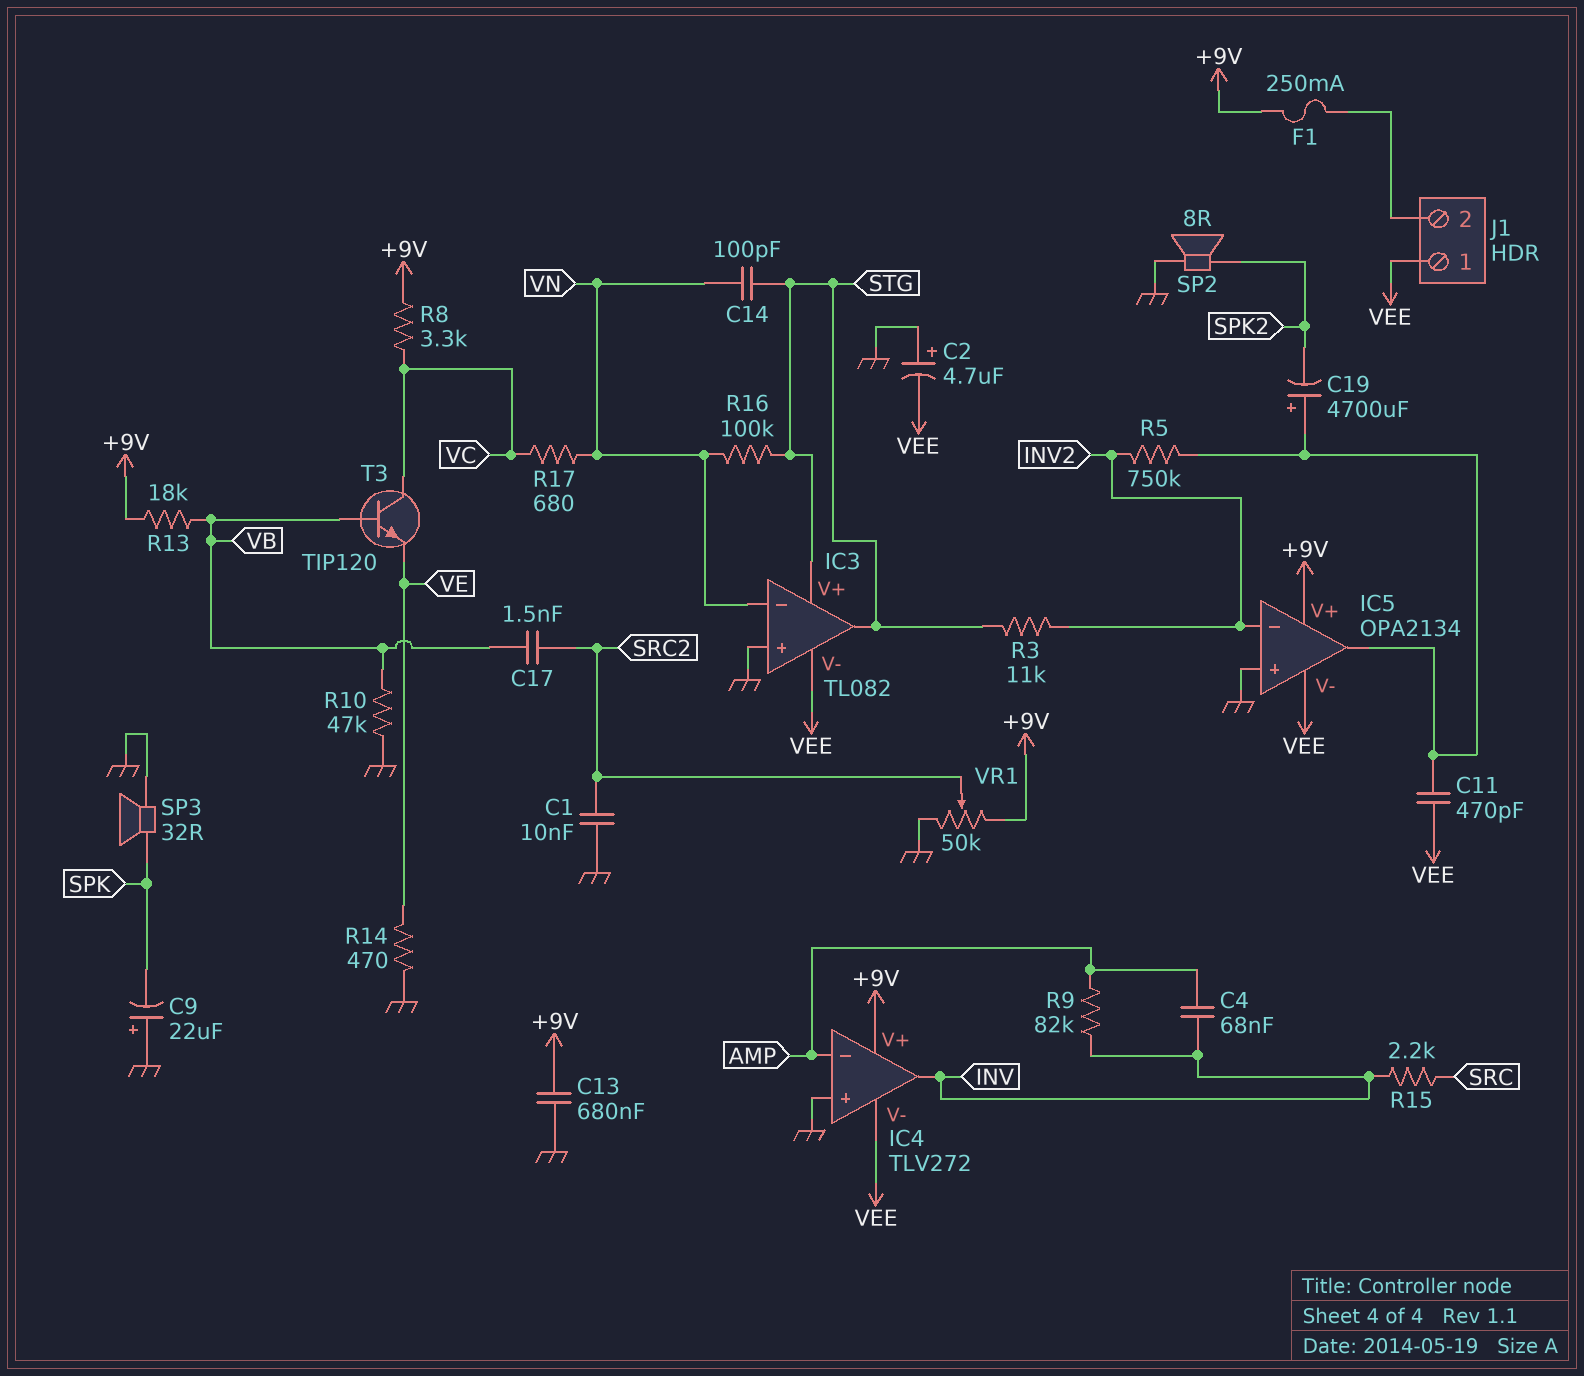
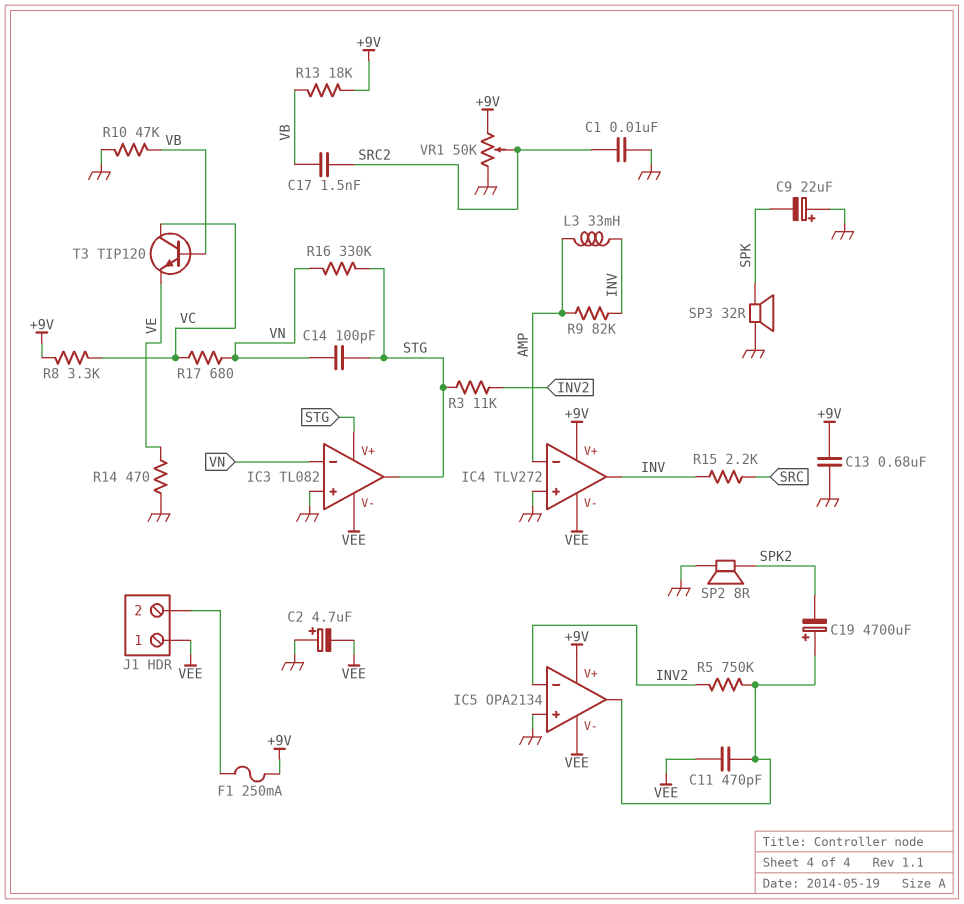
C4: 68nF (AMP, INV) -> none
L3: none -> 33mH (AMP, INV)
R16: 100k (STG, VN) -> 330k (STG, VN)

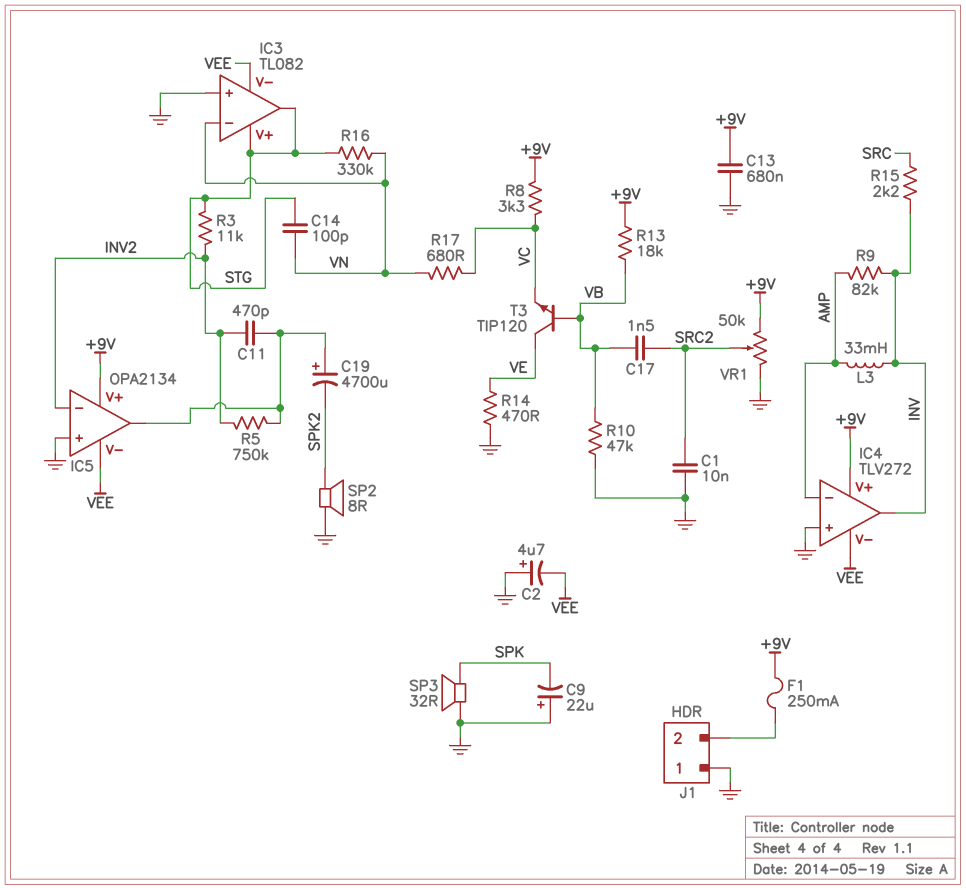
C11: 470pF (IC5/out, VEE) -> 470pF (IC5/out, INV2)
J1 pin 1: VEE -> GND
T3: NPN TIP120 (B VB, C VC, E VE) -> NPN TIP120 (B VB, C VE, E VC)

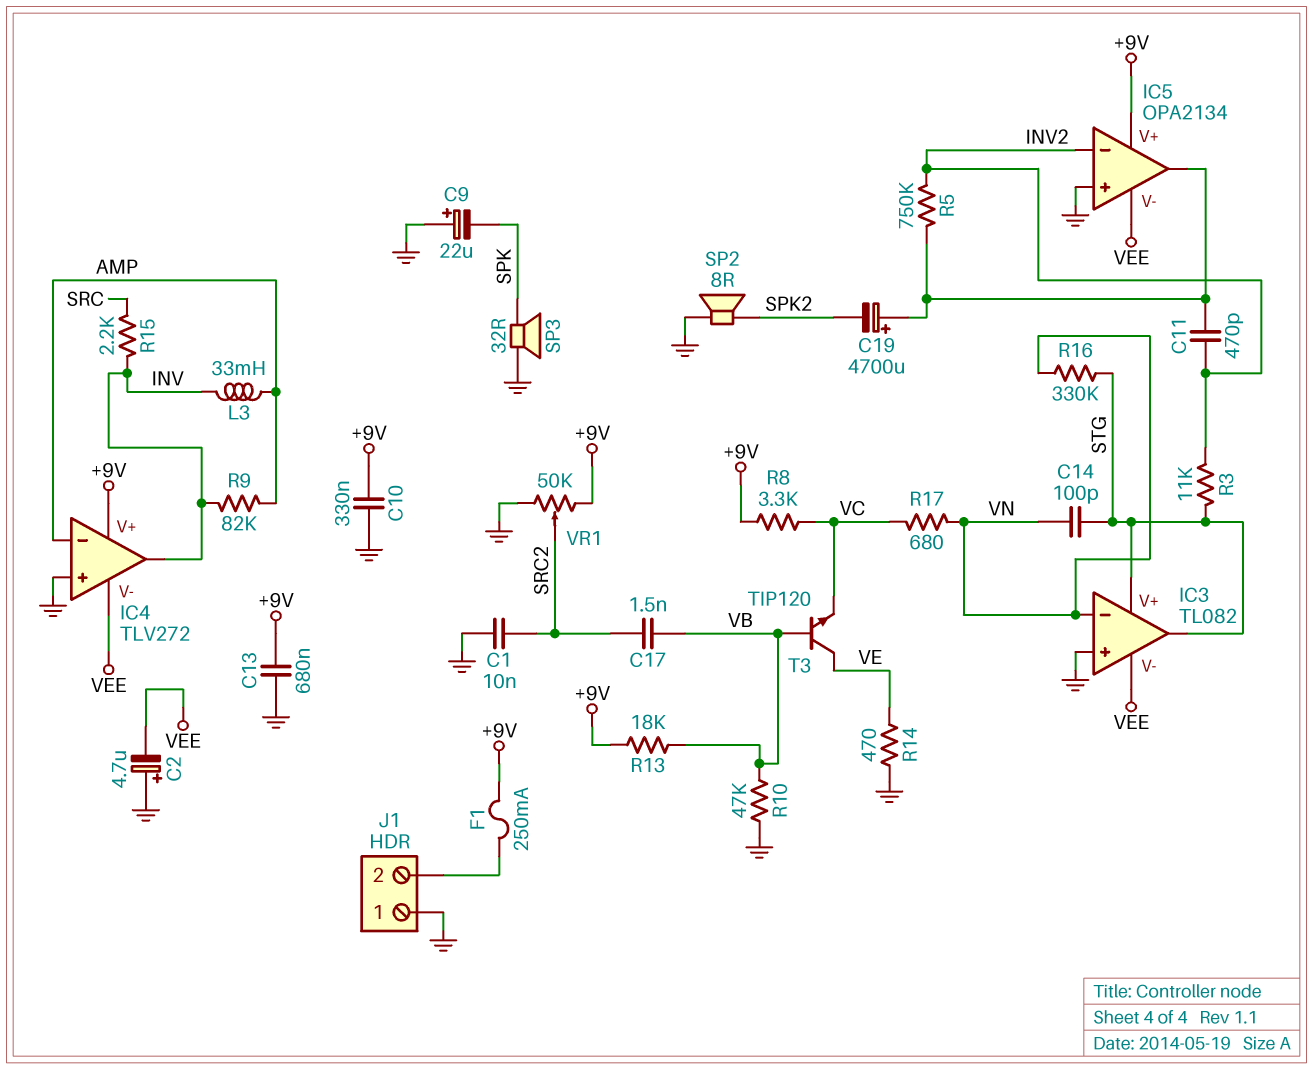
C10: none -> 330nF (+9V, GND)

